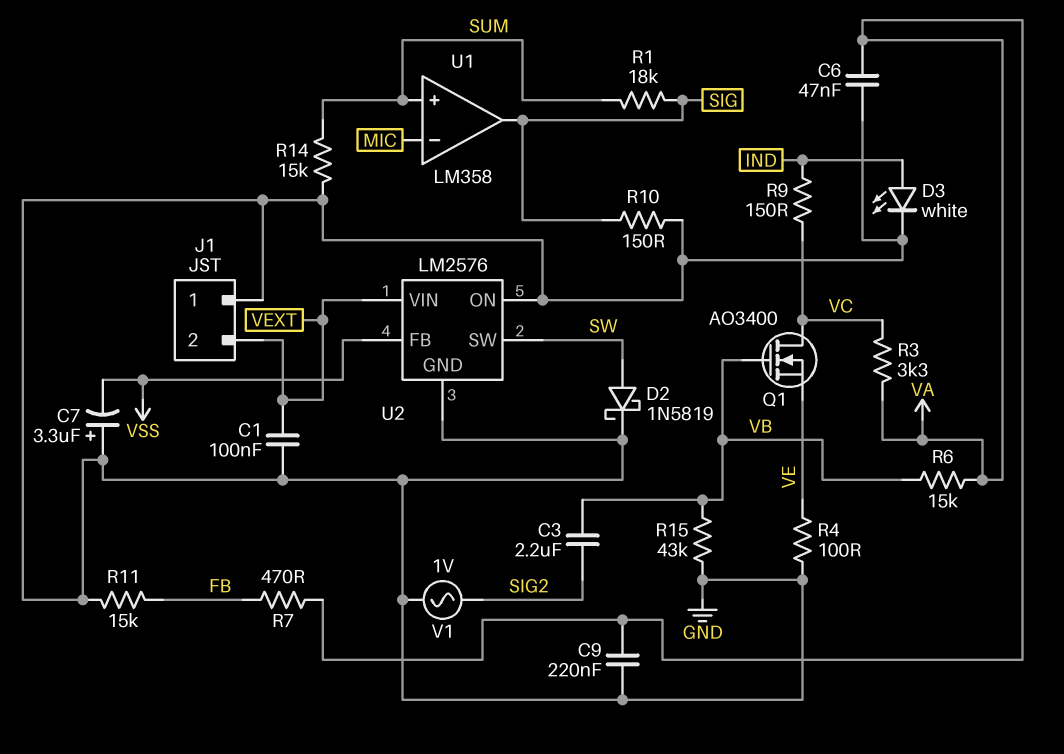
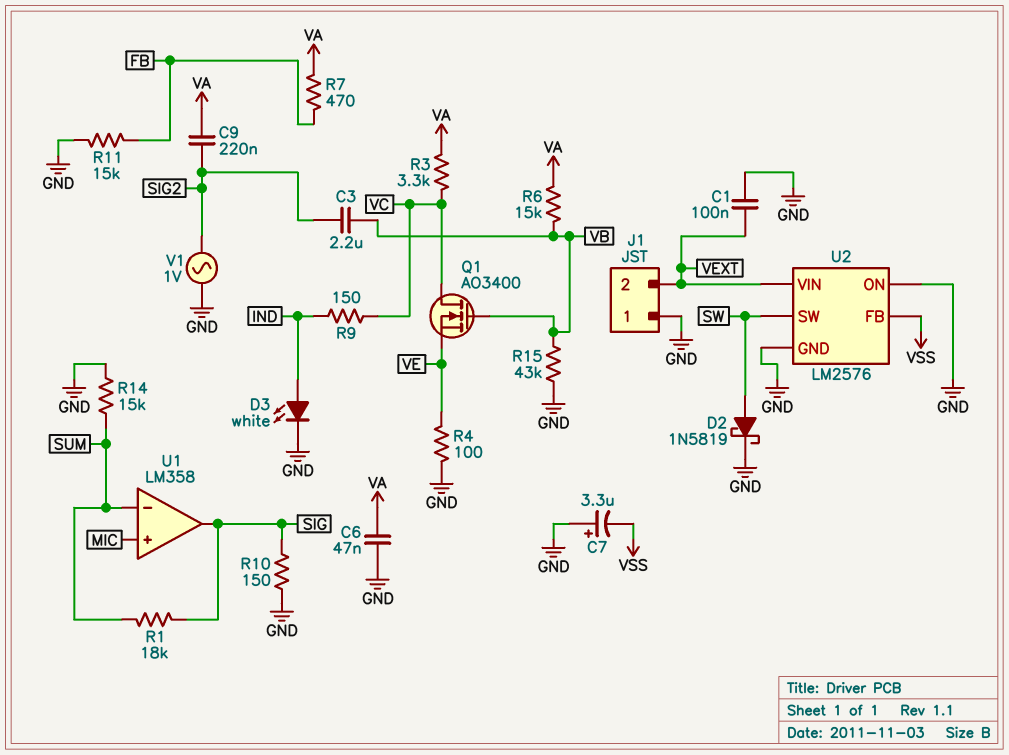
C9: 220nF (GND, VA) -> 220nF (SIG2, VA)
U1 pin in+: SUM -> MIC
U1 pin in-: MIC -> SUM

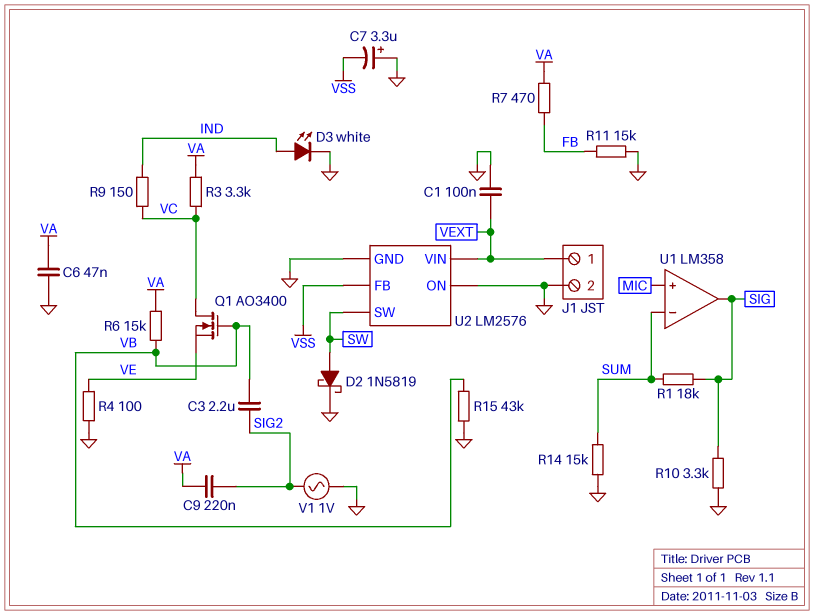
J1 pin 1: GND -> VEXT
J1 pin 2: VEXT -> GND
R10: 150 (GND, SIG) -> 3.3k (GND, SIG)

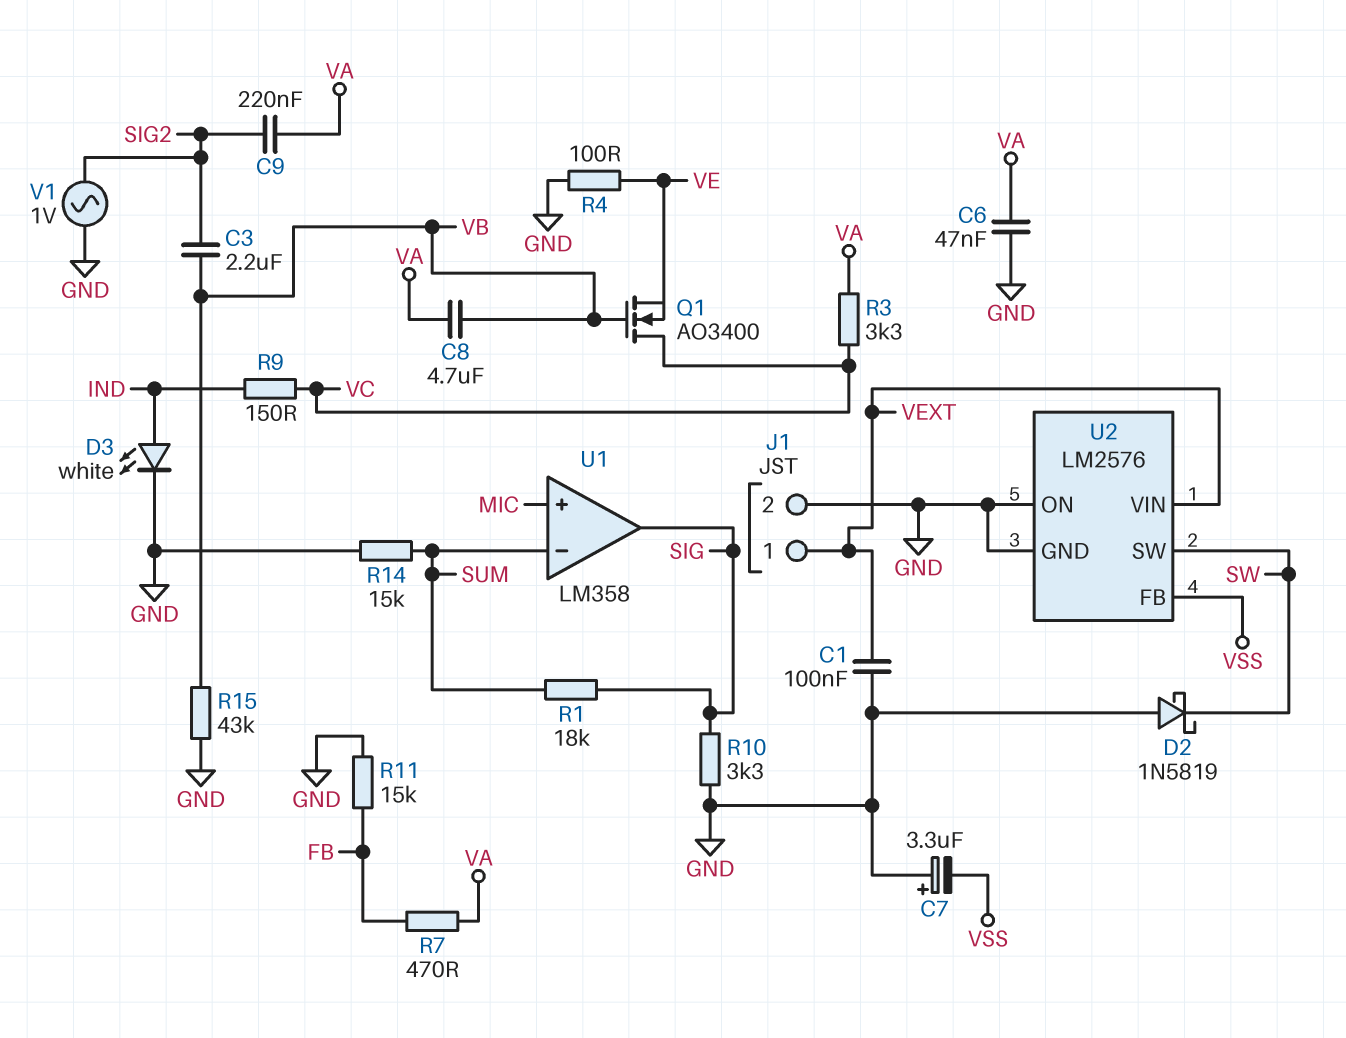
C8: none -> 4.7uF (VA, VB)
D2: schottky 1N5819 (A SW, K GND) -> schottky 1N5819 (A GND, K SW)
R6: 15k (VA, VB) -> none

